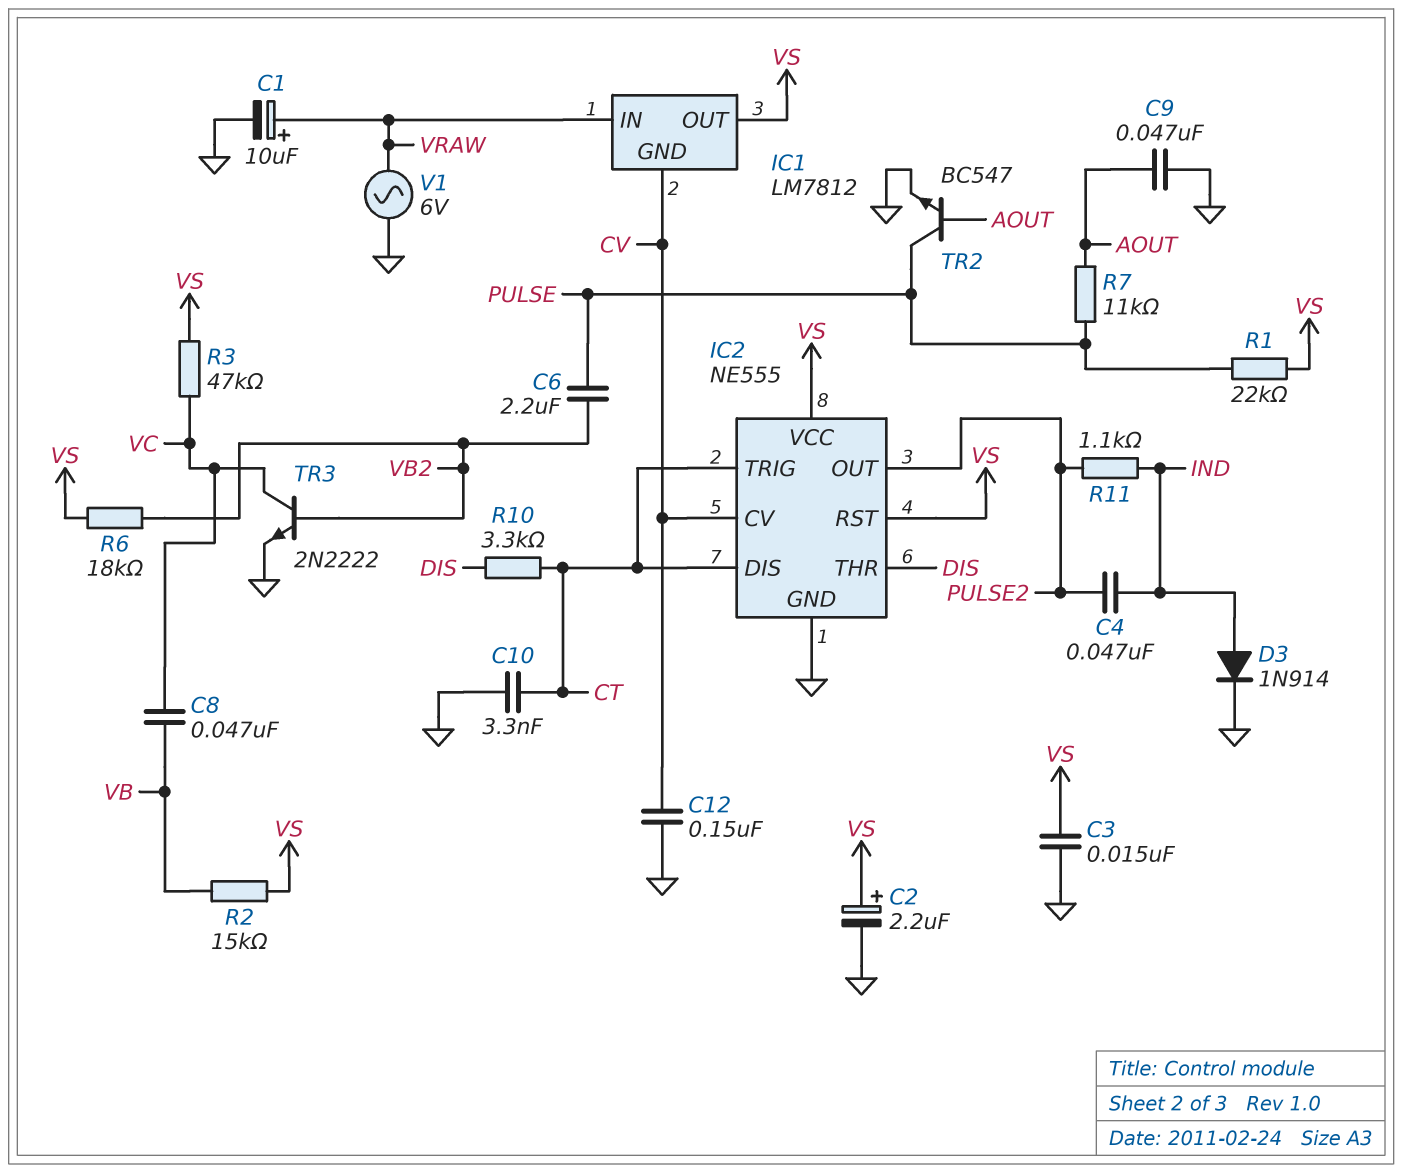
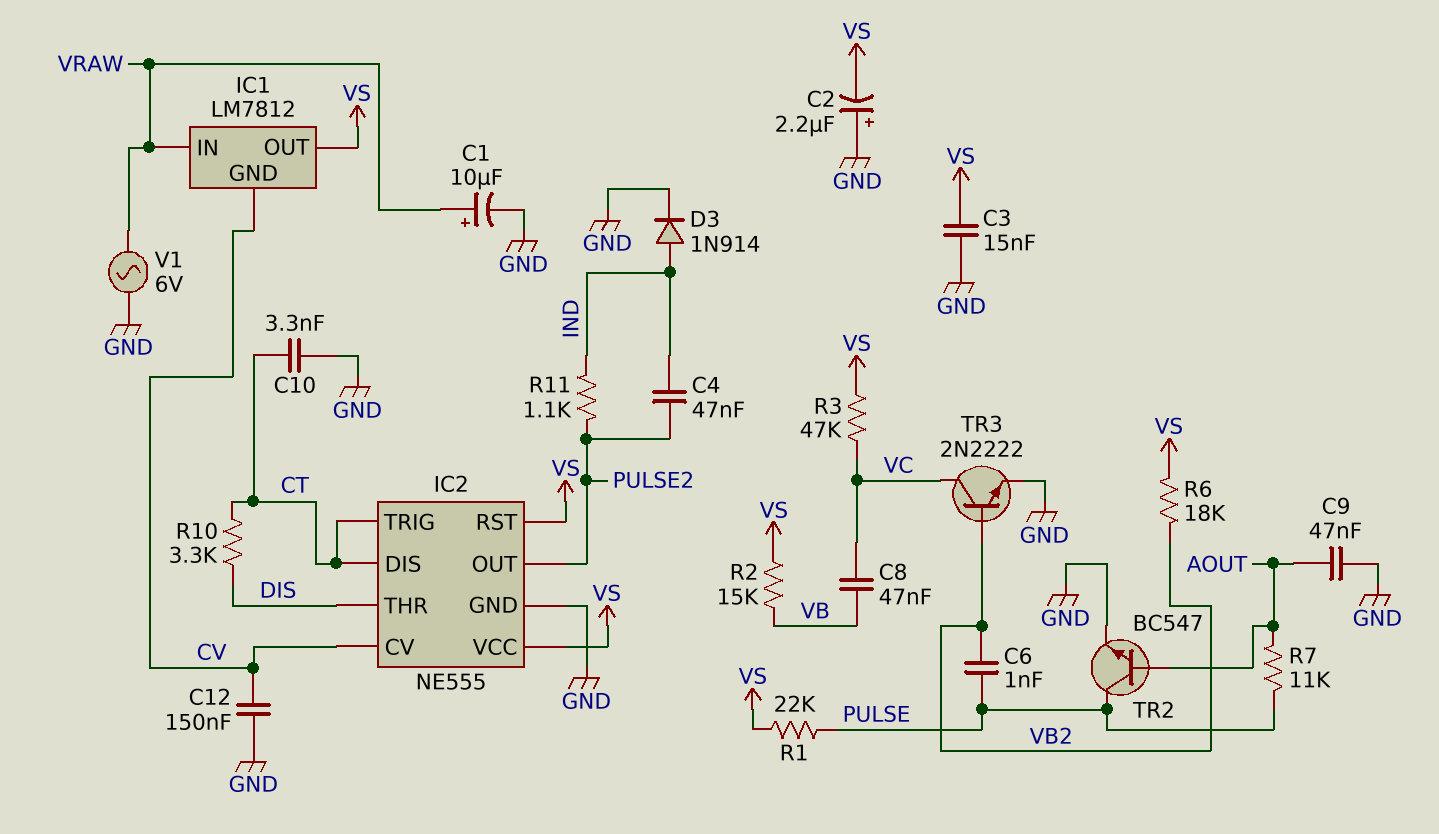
C2: 2.2uF (plus VS, minus GND) -> 2.2uF (plus GND, minus VS)
C6: 2.2uF (PULSE, VB2) -> 1nF (PULSE, VB2)

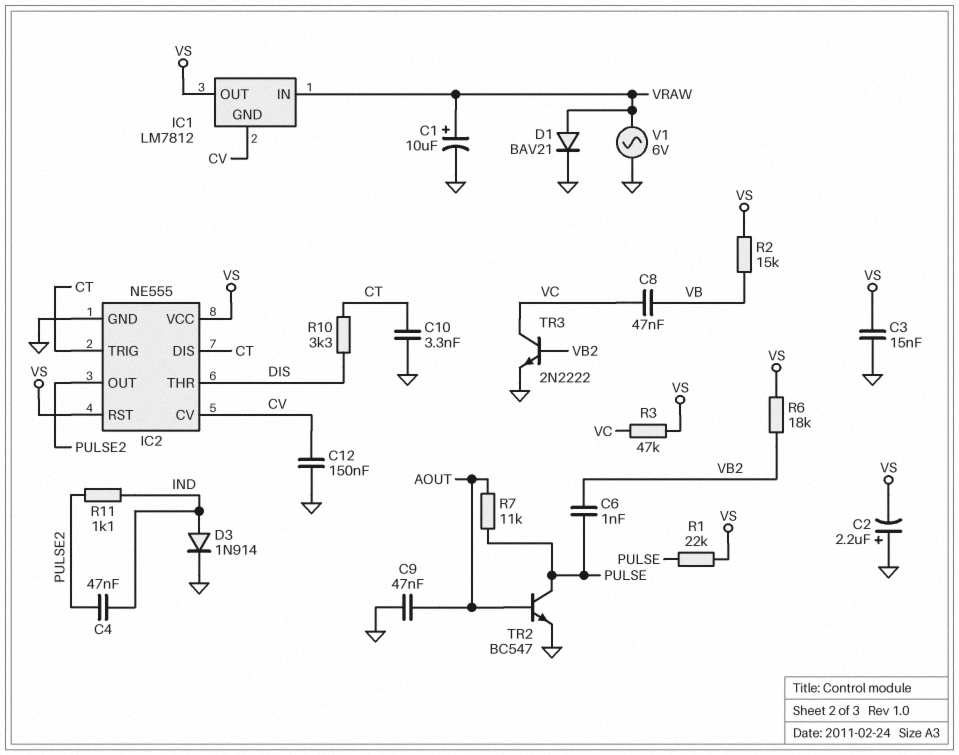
D1: none -> diode BAV21 (A VRAW, K GND)

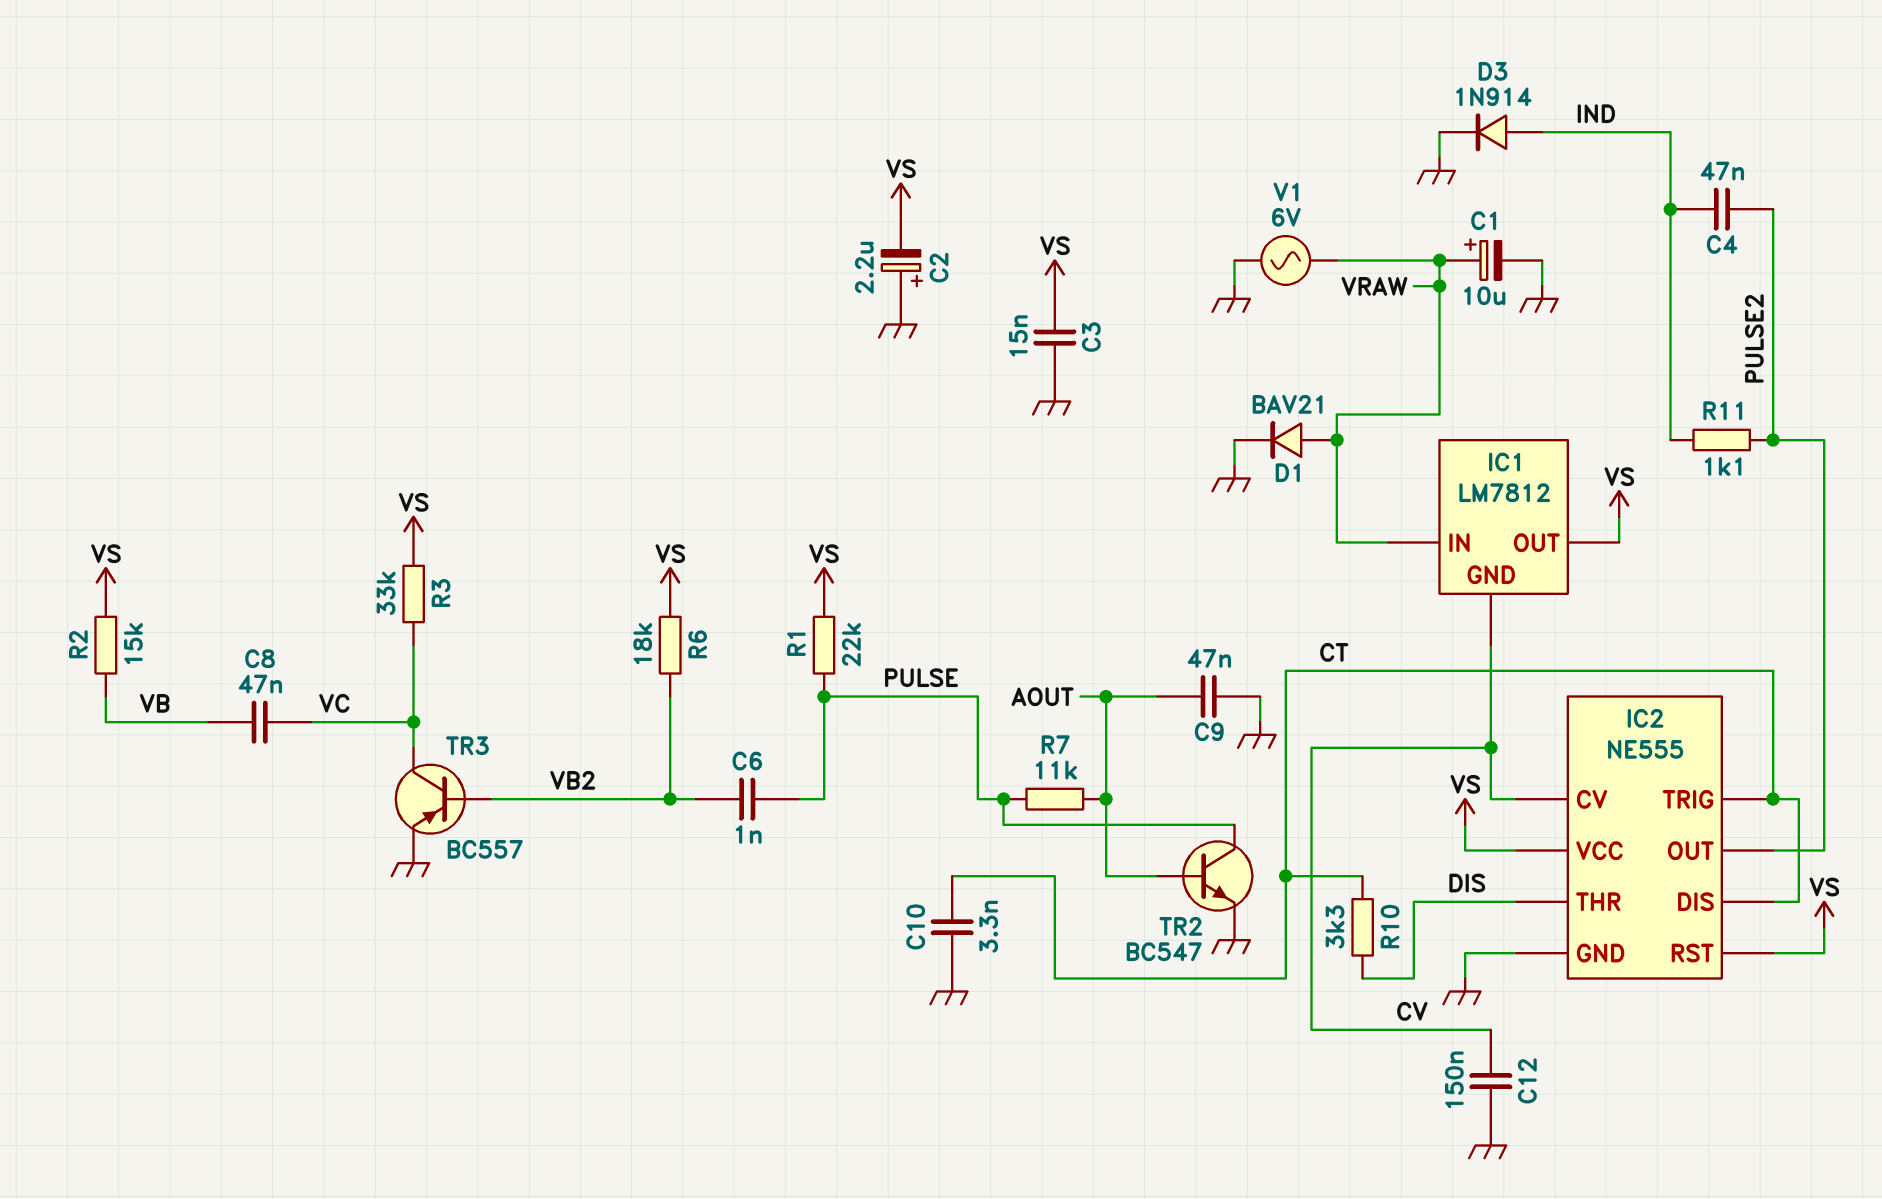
R3: 47k (VC, VS) -> 33k (VC, VS)
TR3: NPN 2N2222 (B VB2, C VC, E GND) -> PNP BC557 (B VB2, C VC, E GND)

